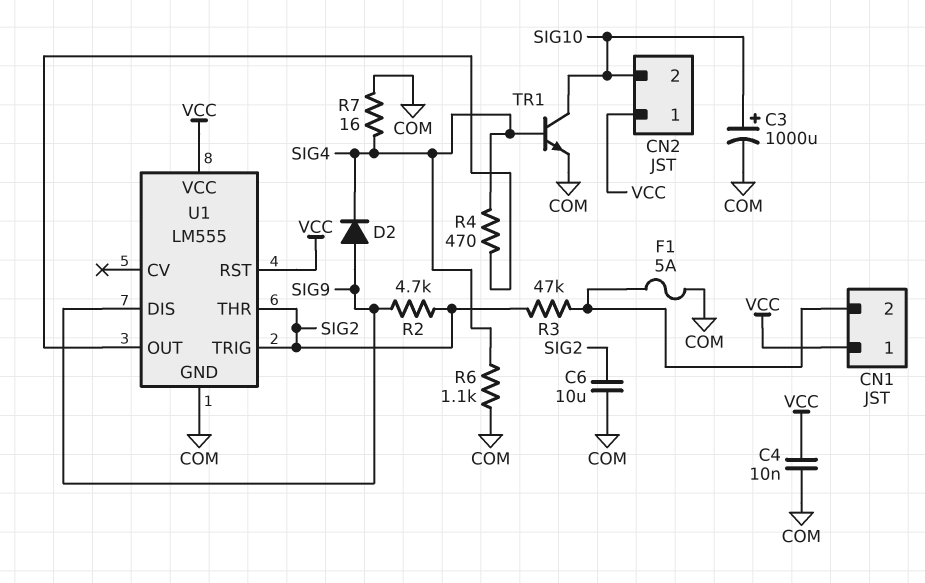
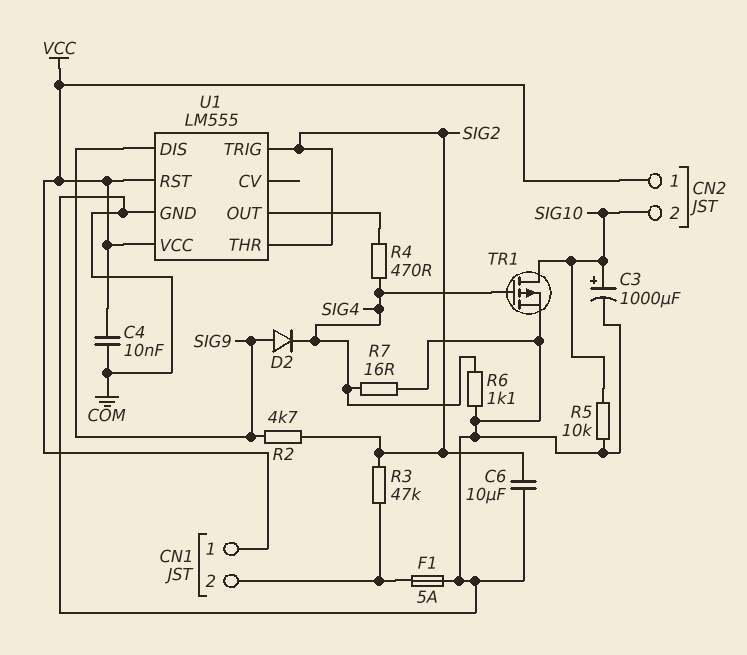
R5: none -> 10k (COM, SIG10)
TR1: NPN (B SIG4, C SIG10, E COM) -> PMOS (G SIG4, D SIG10, S COM)

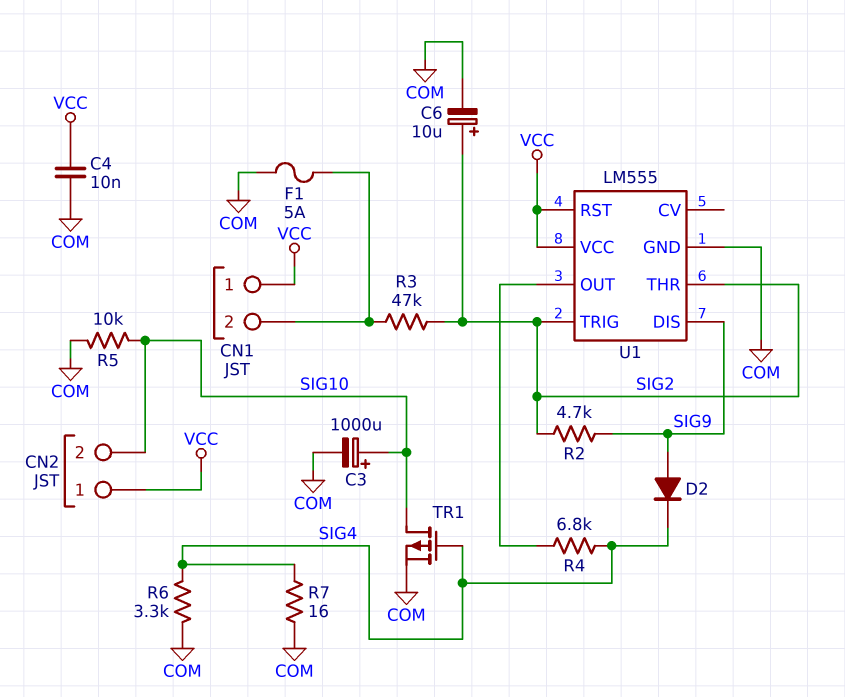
C6: 10uF (COM, SIG2) -> 10uF (plus SIG2, minus COM)
R4: 470 (SIG4, U1/OUT) -> 6.8k (SIG4, U1/OUT)
R6: 1.1k (COM, SIG4) -> 3.3k (COM, SIG4)

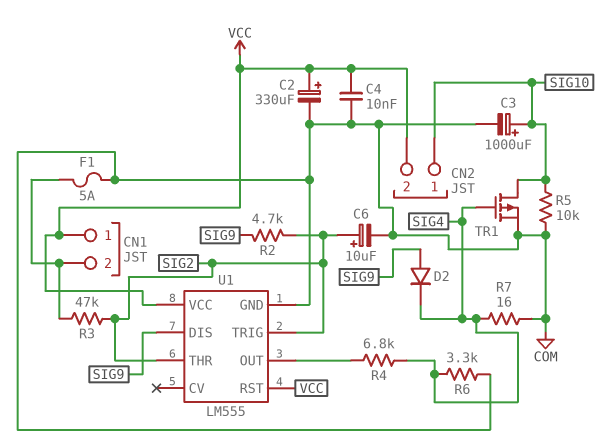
C2: none -> 330uF (plus VCC, minus COM)
CN2 pin 1: VCC -> SIG10
CN2 pin 2: SIG10 -> VCC

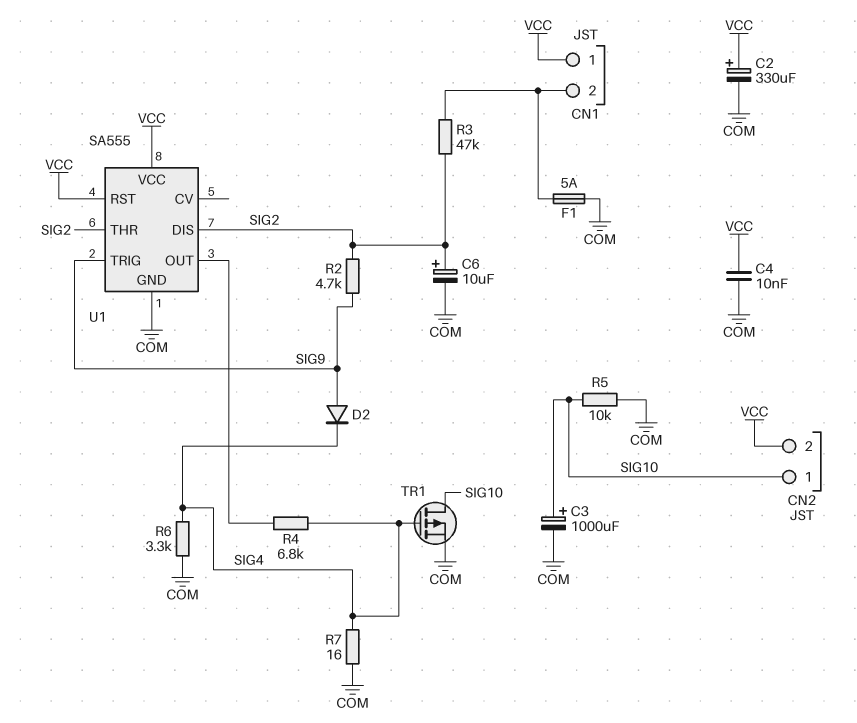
U1: LM555 -> SA555
U1 pin DIS: SIG9 -> SIG2
U1 pin TRIG: SIG2 -> SIG9

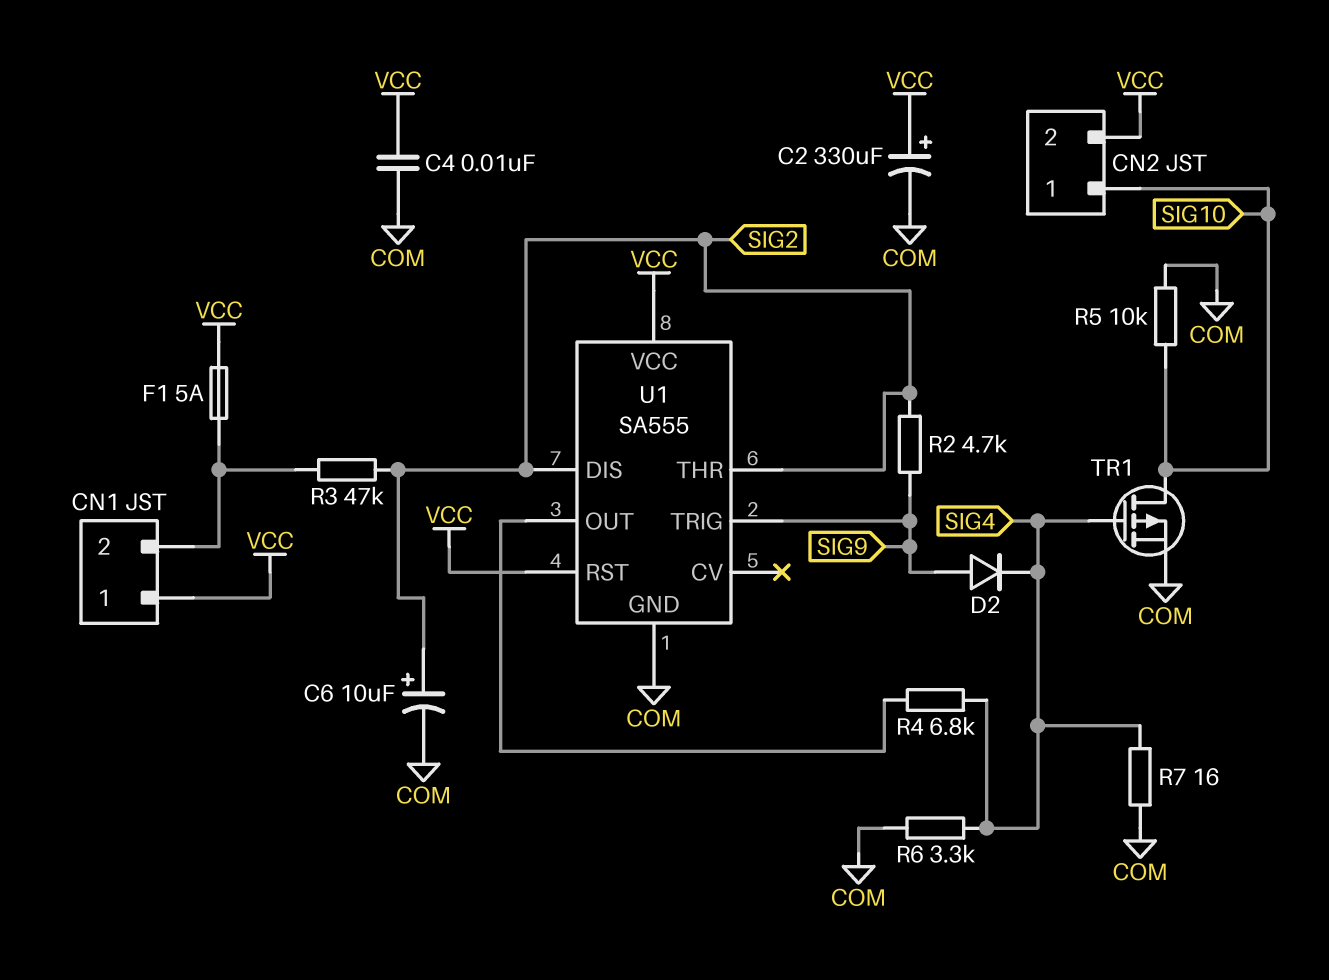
C3: 1000uF (plus SIG10, minus COM) -> none
F1: 5A (CN1/2, COM) -> 5A (CN1/2, VCC)

